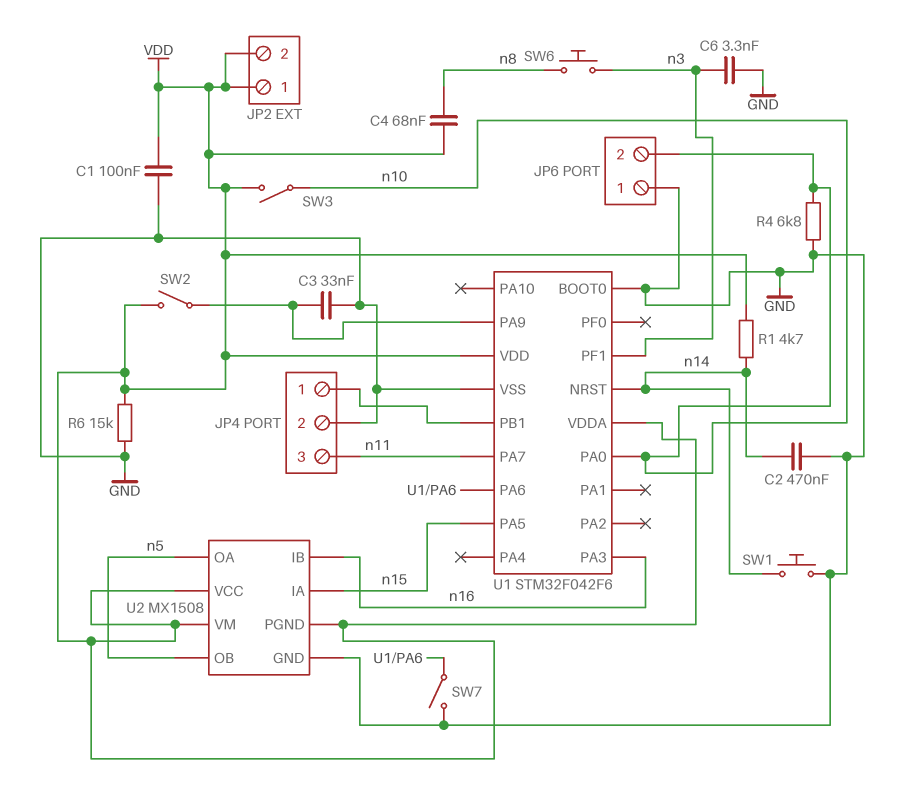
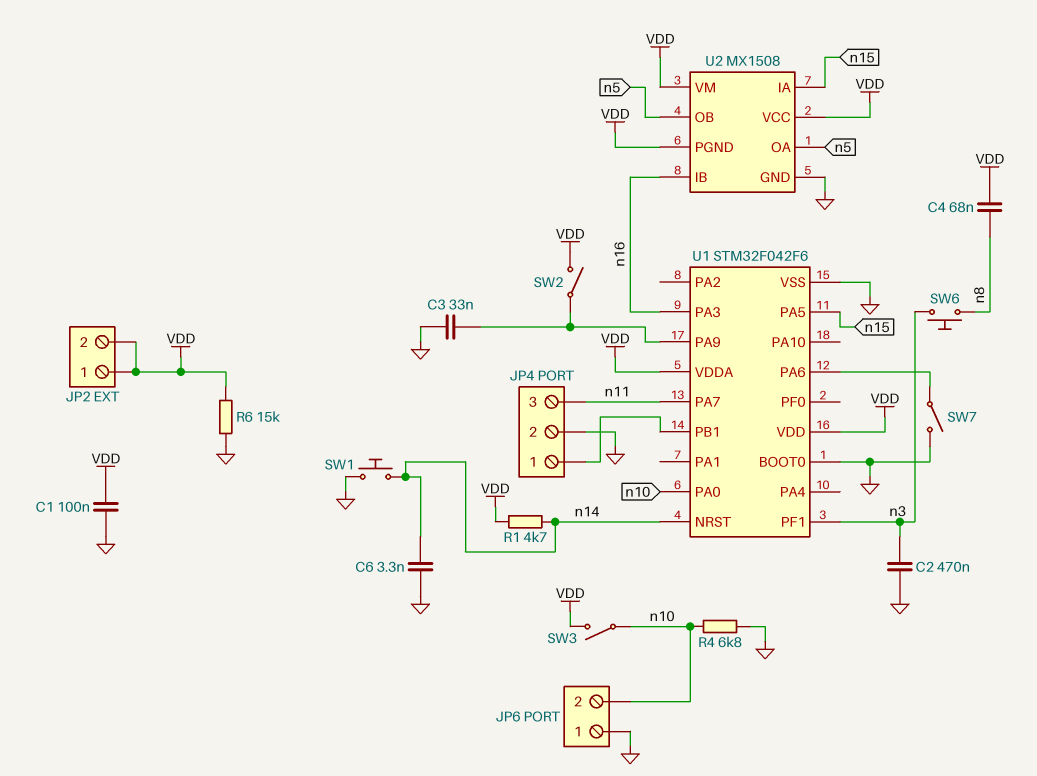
C2: 470nF (GND, n14) -> 470nF (GND, n3)
C6: 3.3nF (GND, n3) -> 3.3nF (GND, n14)

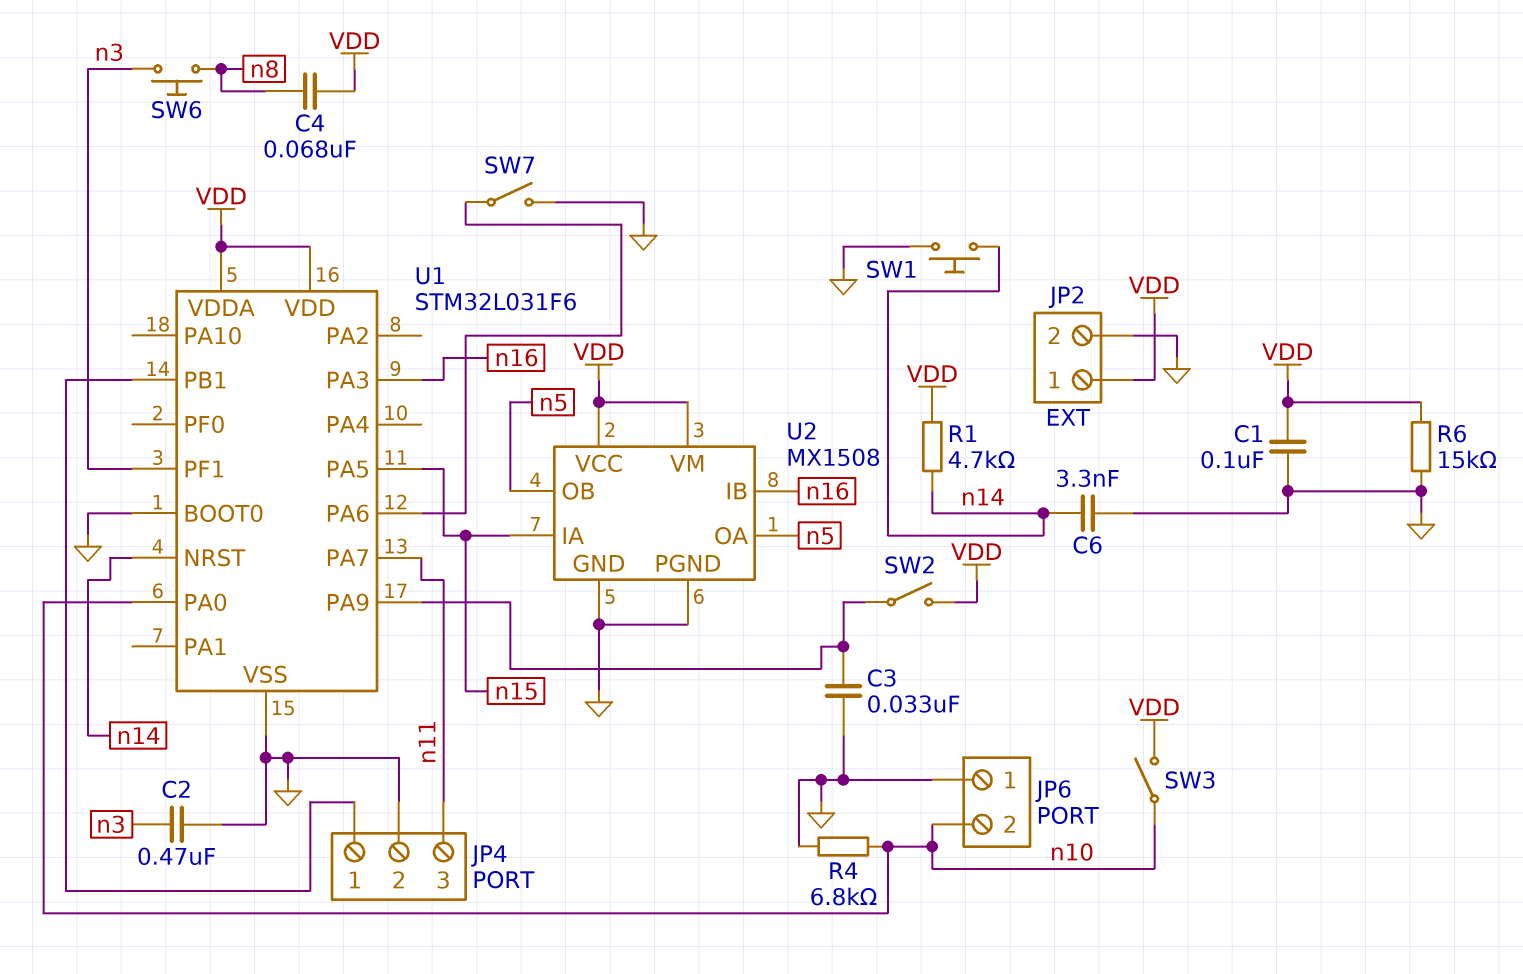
JP2 pin 2: VDD -> GND
U1: STM32F042F6 -> STM32L031F6
U2 pin PGND: VDD -> GND

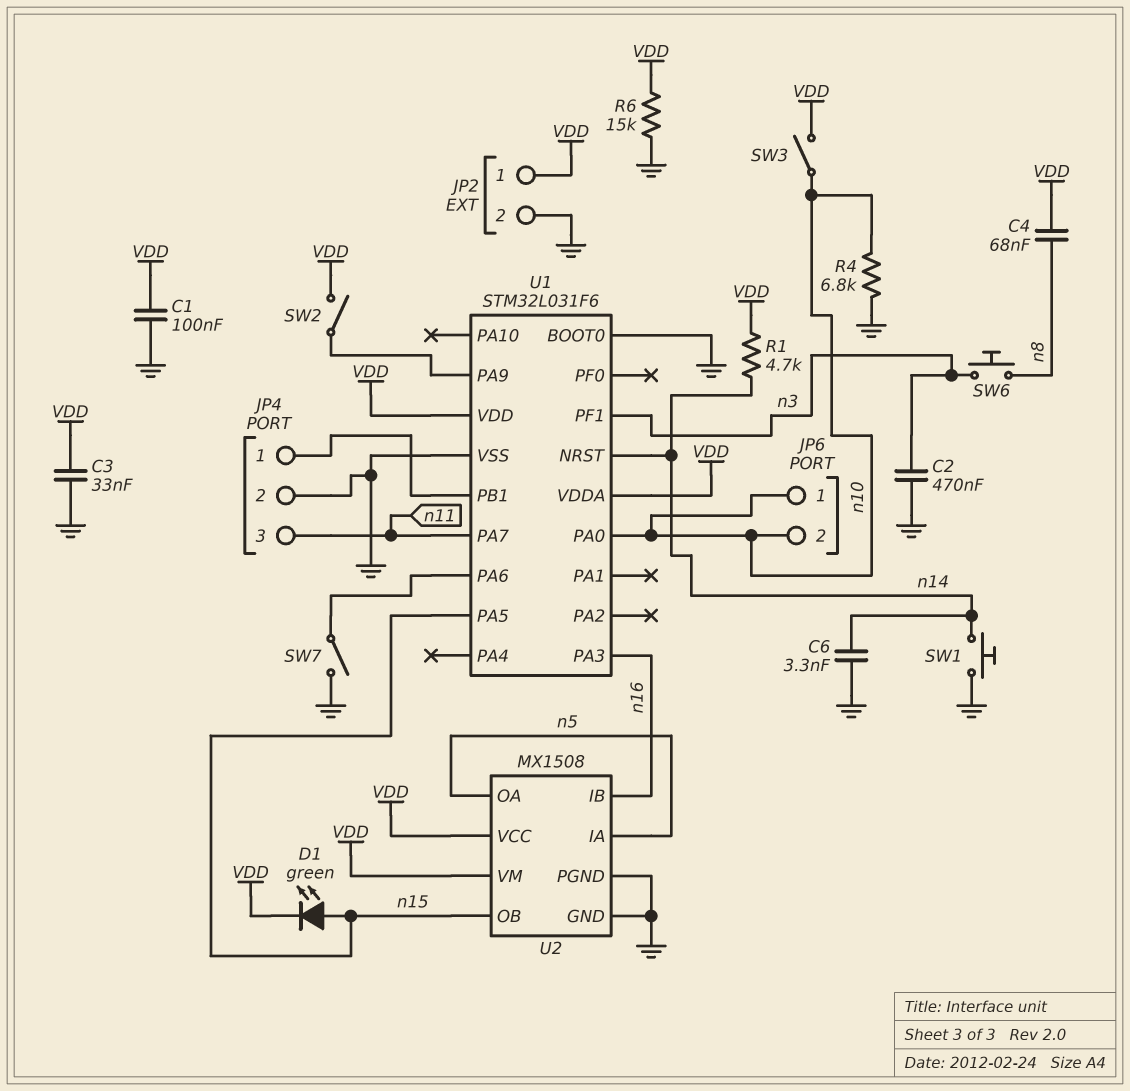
C3: 33nF (GND, U1/PA9) -> 33nF (GND, VDD)
D1: none -> LED green (A n15, K VDD)
JP6 pin 1: GND -> n10
U2 pin IA: n15 -> n5
U2 pin OB: n5 -> n15

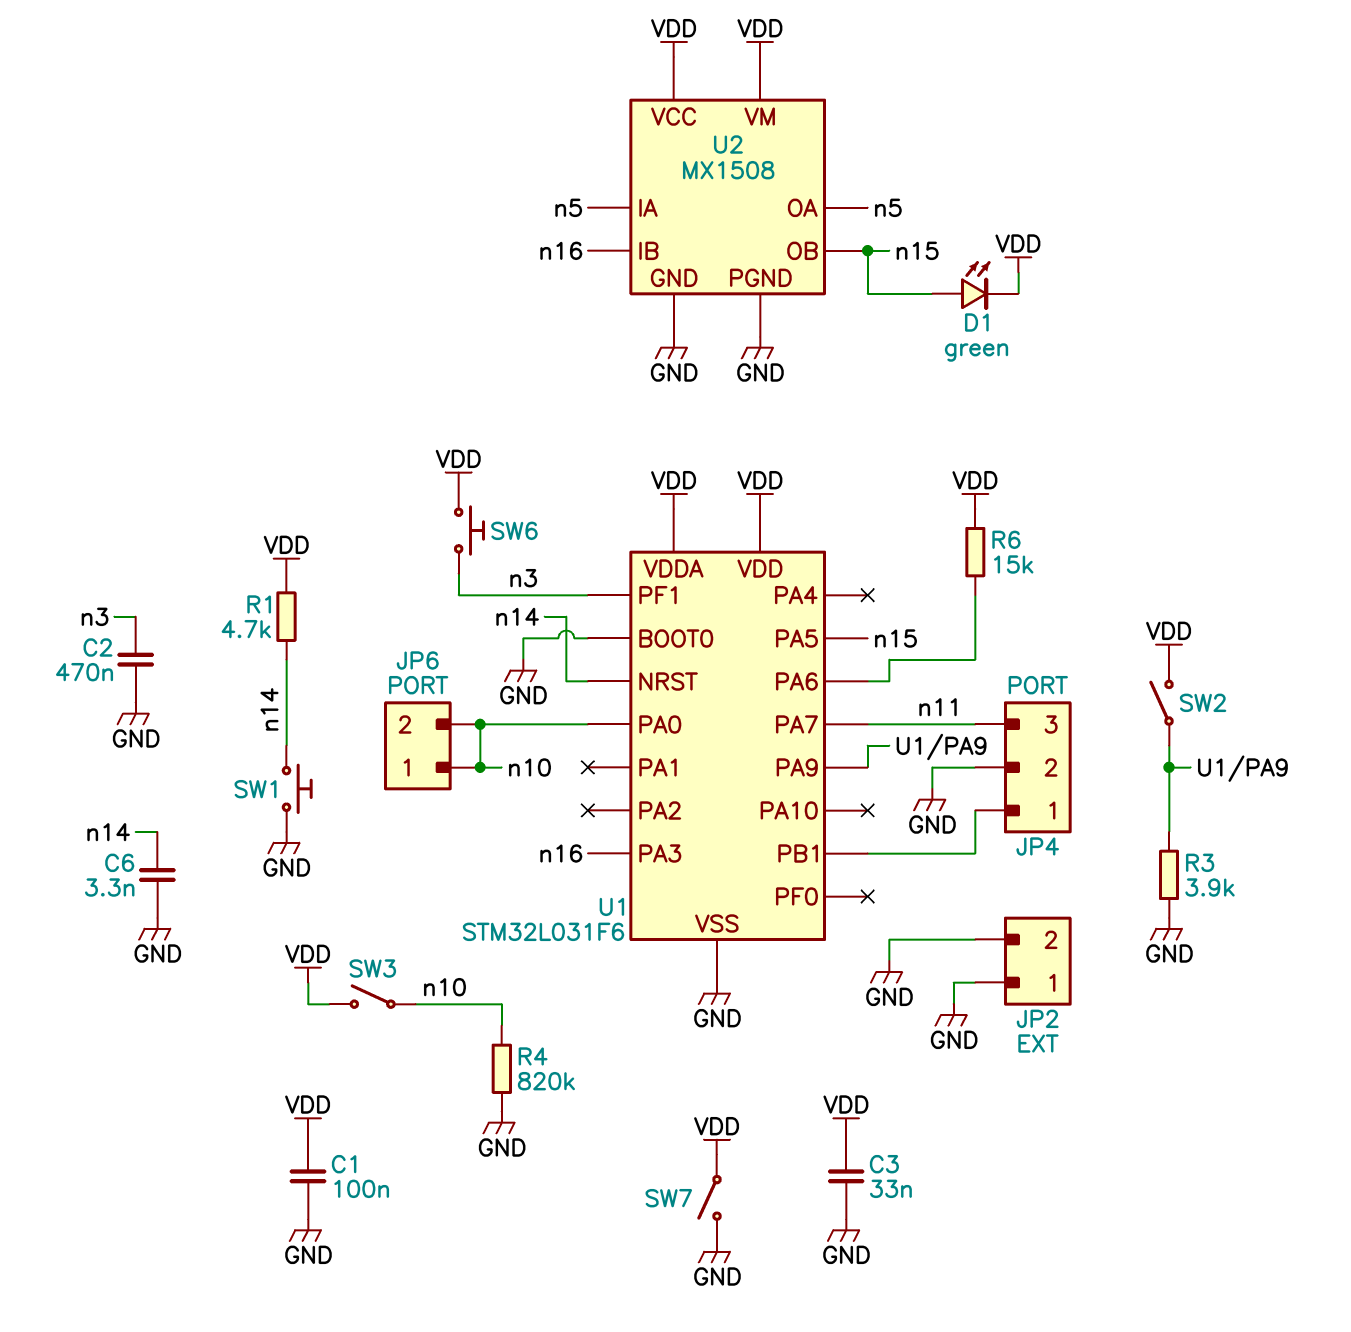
C4: 68nF (VDD, n8) -> none
JP2 pin 1: VDD -> GND
R3: none -> 3.9k (GND, U1/PA9)
R4: 6.8k (GND, n10) -> 820k (GND, n10)
R6: 15k (GND, VDD) -> 15k (U1/PA6, VDD)
SW6: button (n3, n8) -> button (VDD, n3)
SW7: switch (GND, U1/PA6) -> switch (GND, VDD)

